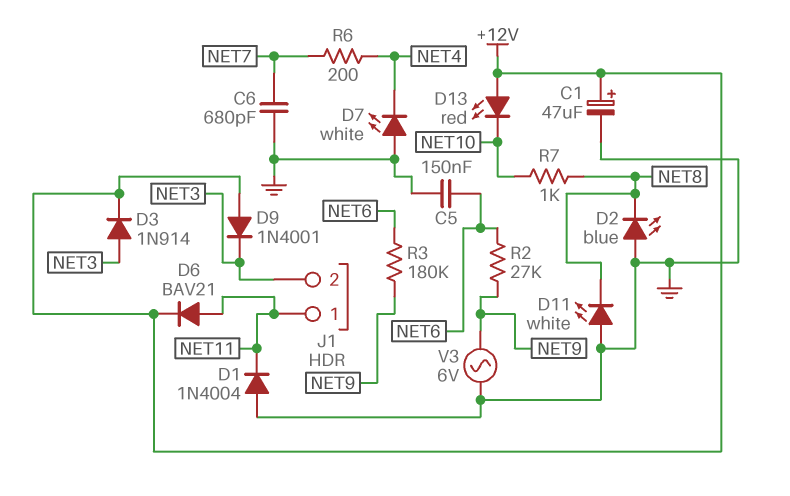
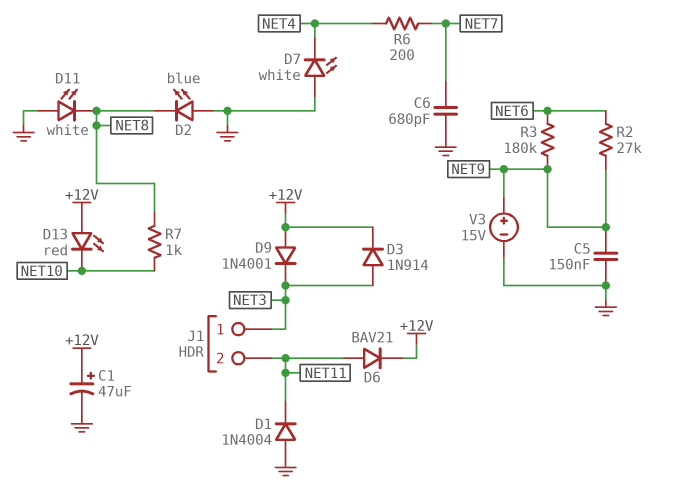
C5: 150nF (GND, NET6) -> 150nF (GND, NET9)
J1 pin 1: NET11 -> NET3
J1 pin 2: NET3 -> NET11
V3: AC 6V (GND, NET9) -> 15V (plus NET9, minus GND)

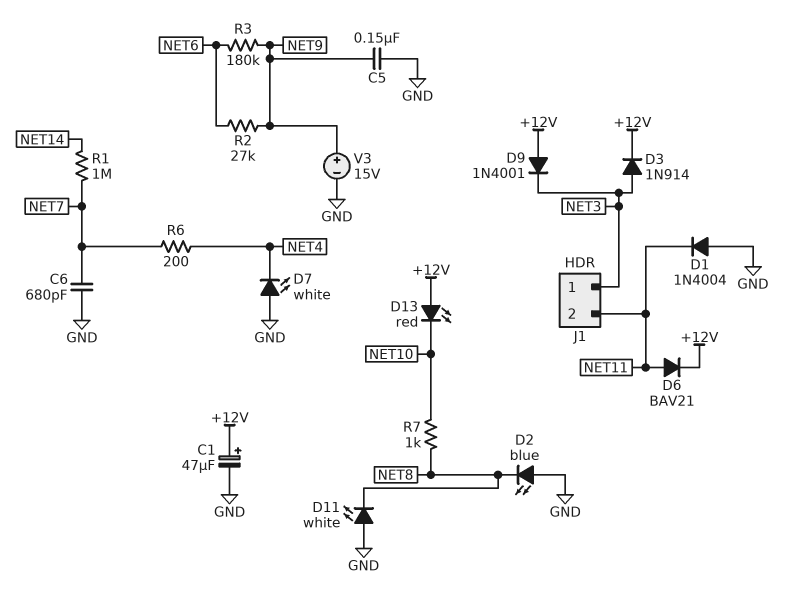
R1: none -> 1M (NET7, NET14)

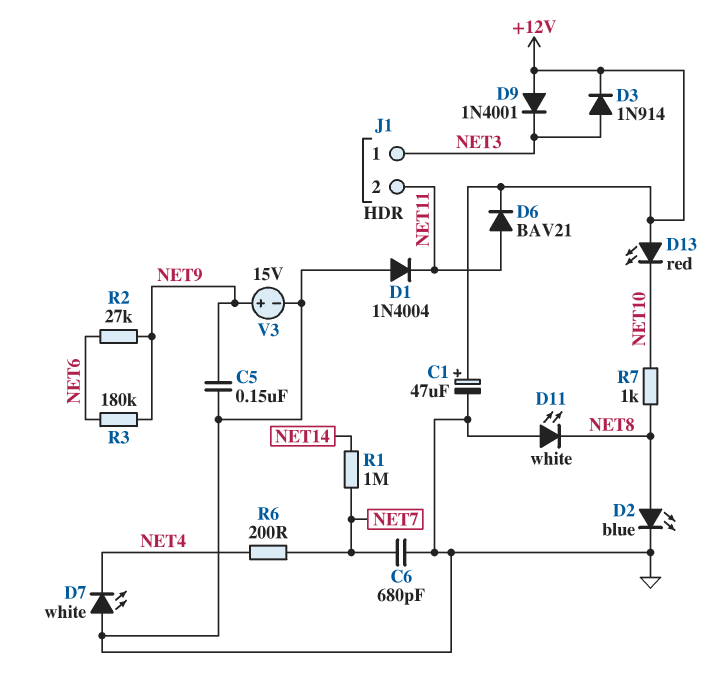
D2: LED blue (A GND, K NET8) -> LED blue (A NET8, K GND)

